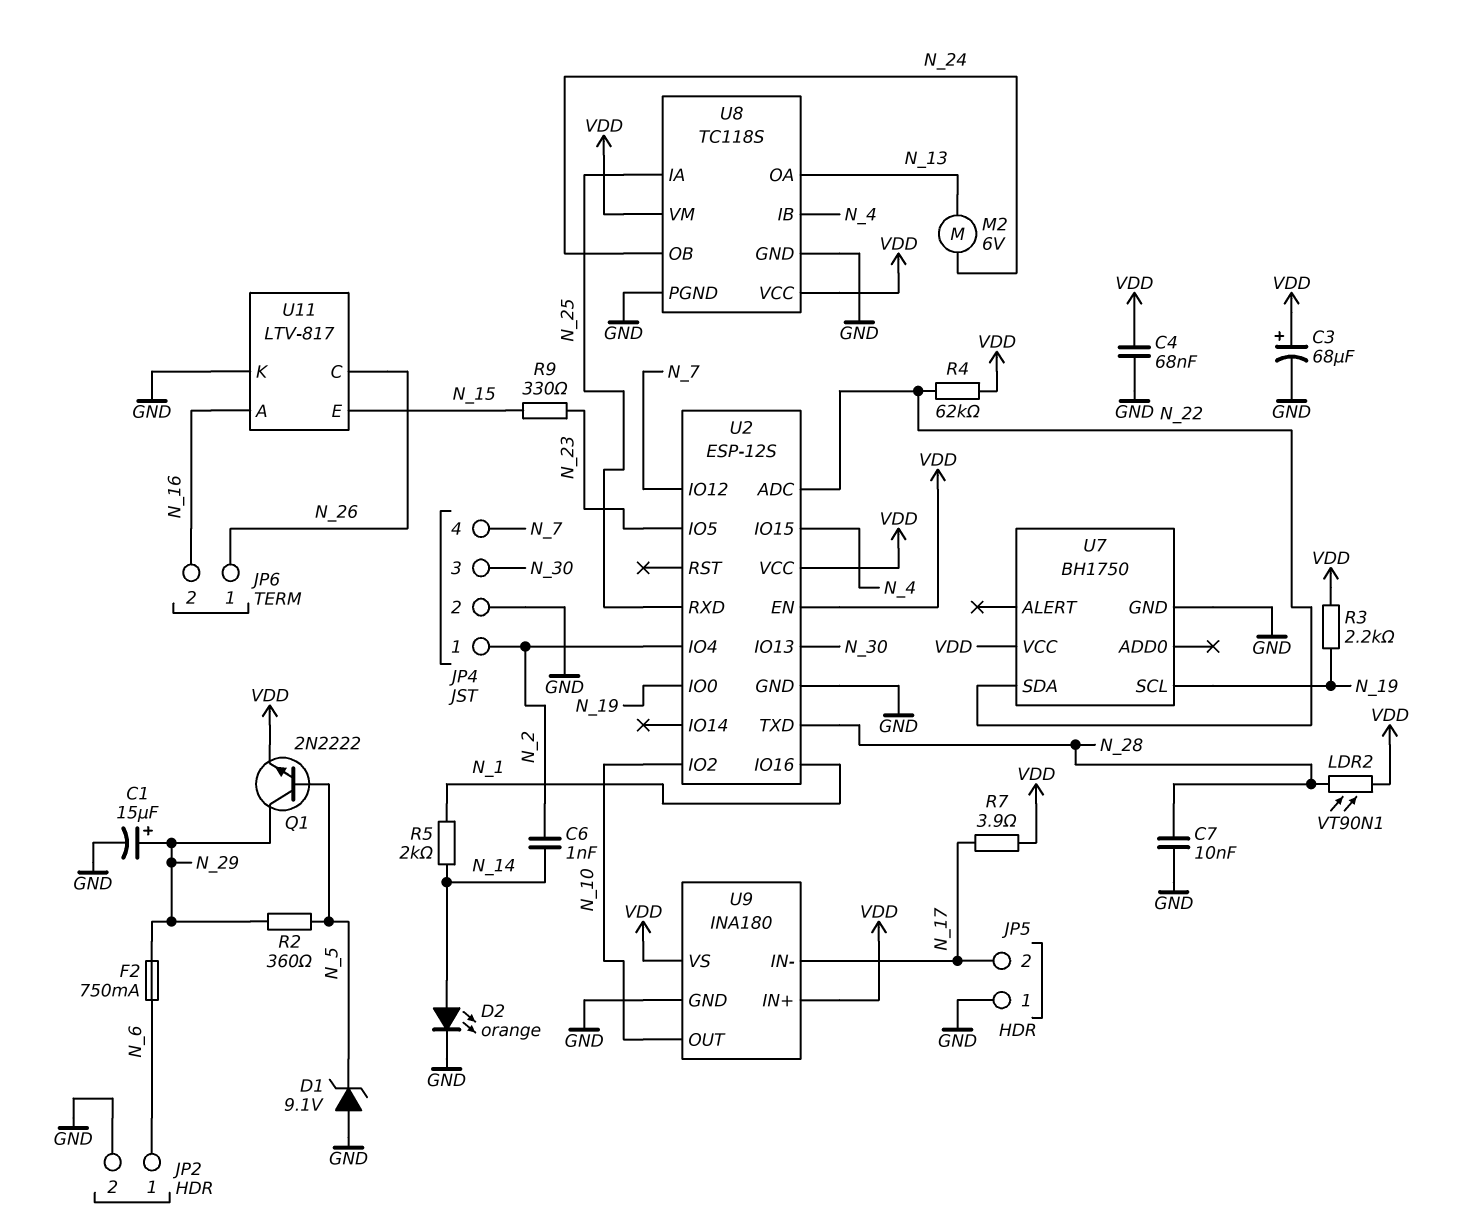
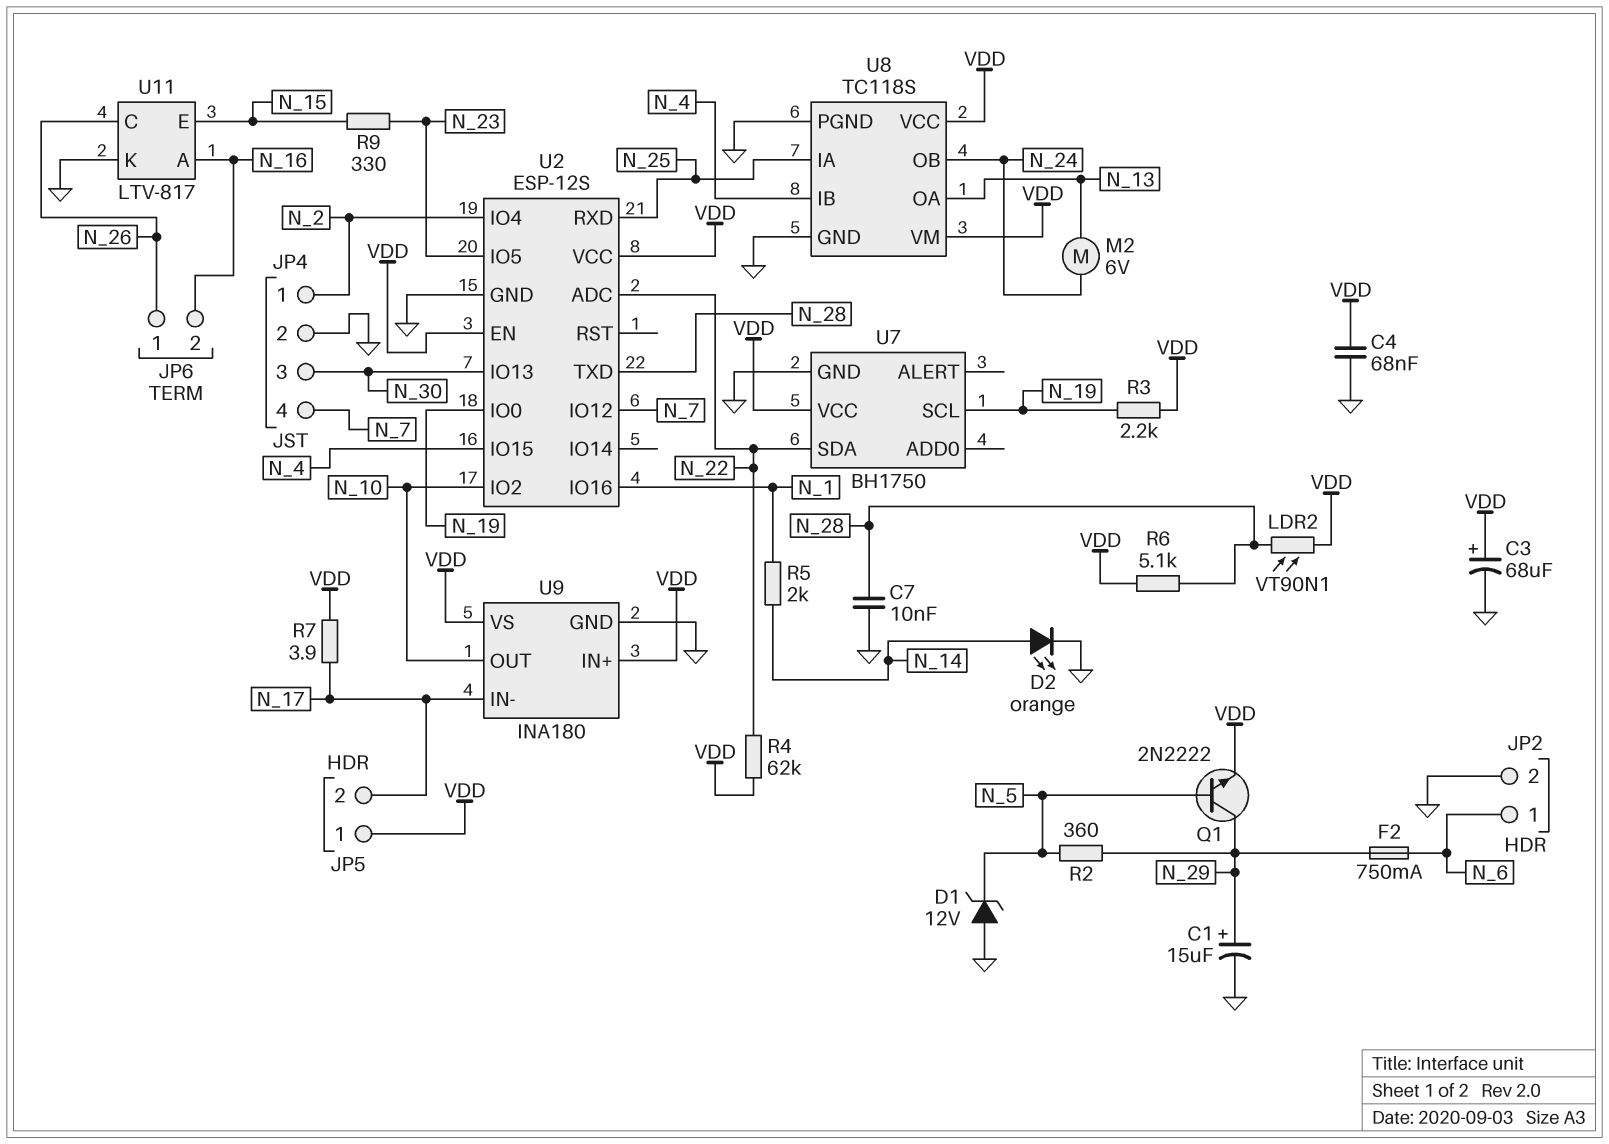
C6: 1nF (N_2, N_14) -> none
D1: zener 9.1V (A GND, K N_5) -> zener 12V (A GND, K N_5)
JP5 pin 1: GND -> VDD
R6: none -> 5.1k (N_28, VDD)

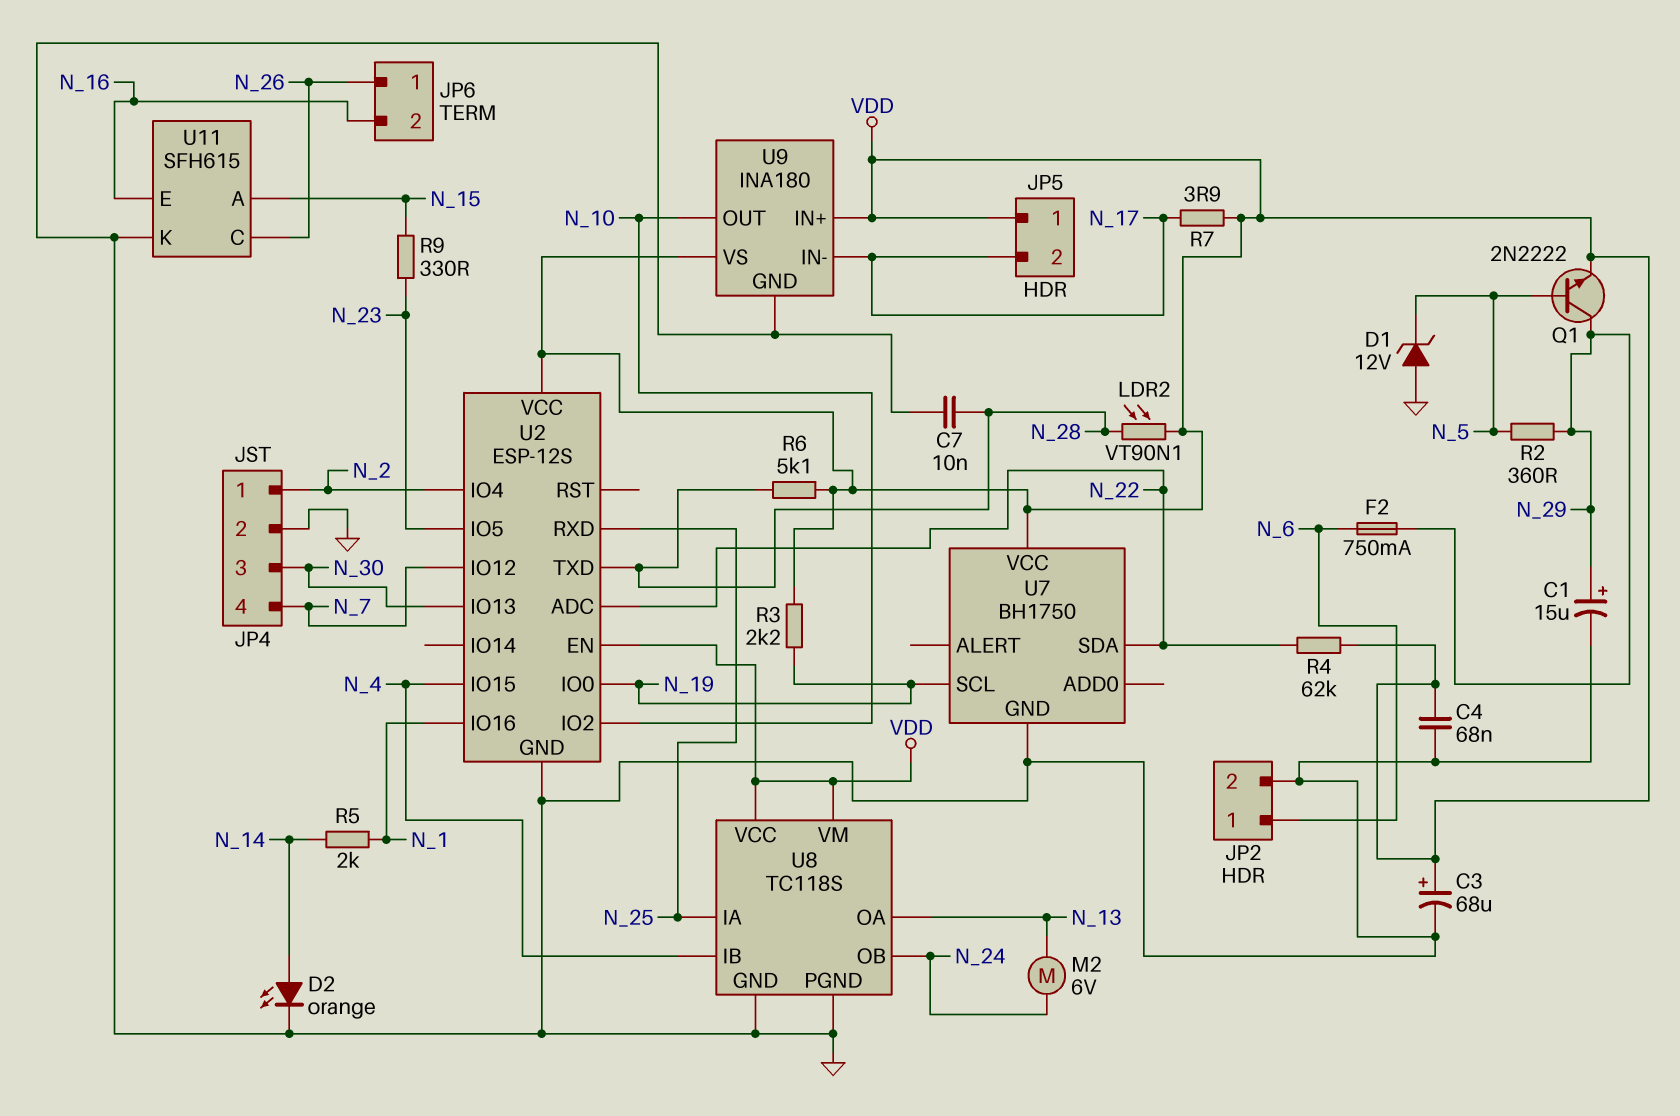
U11: LTV-817 -> SFH615
U11 pin A: N_16 -> N_15
U11 pin E: N_15 -> N_16

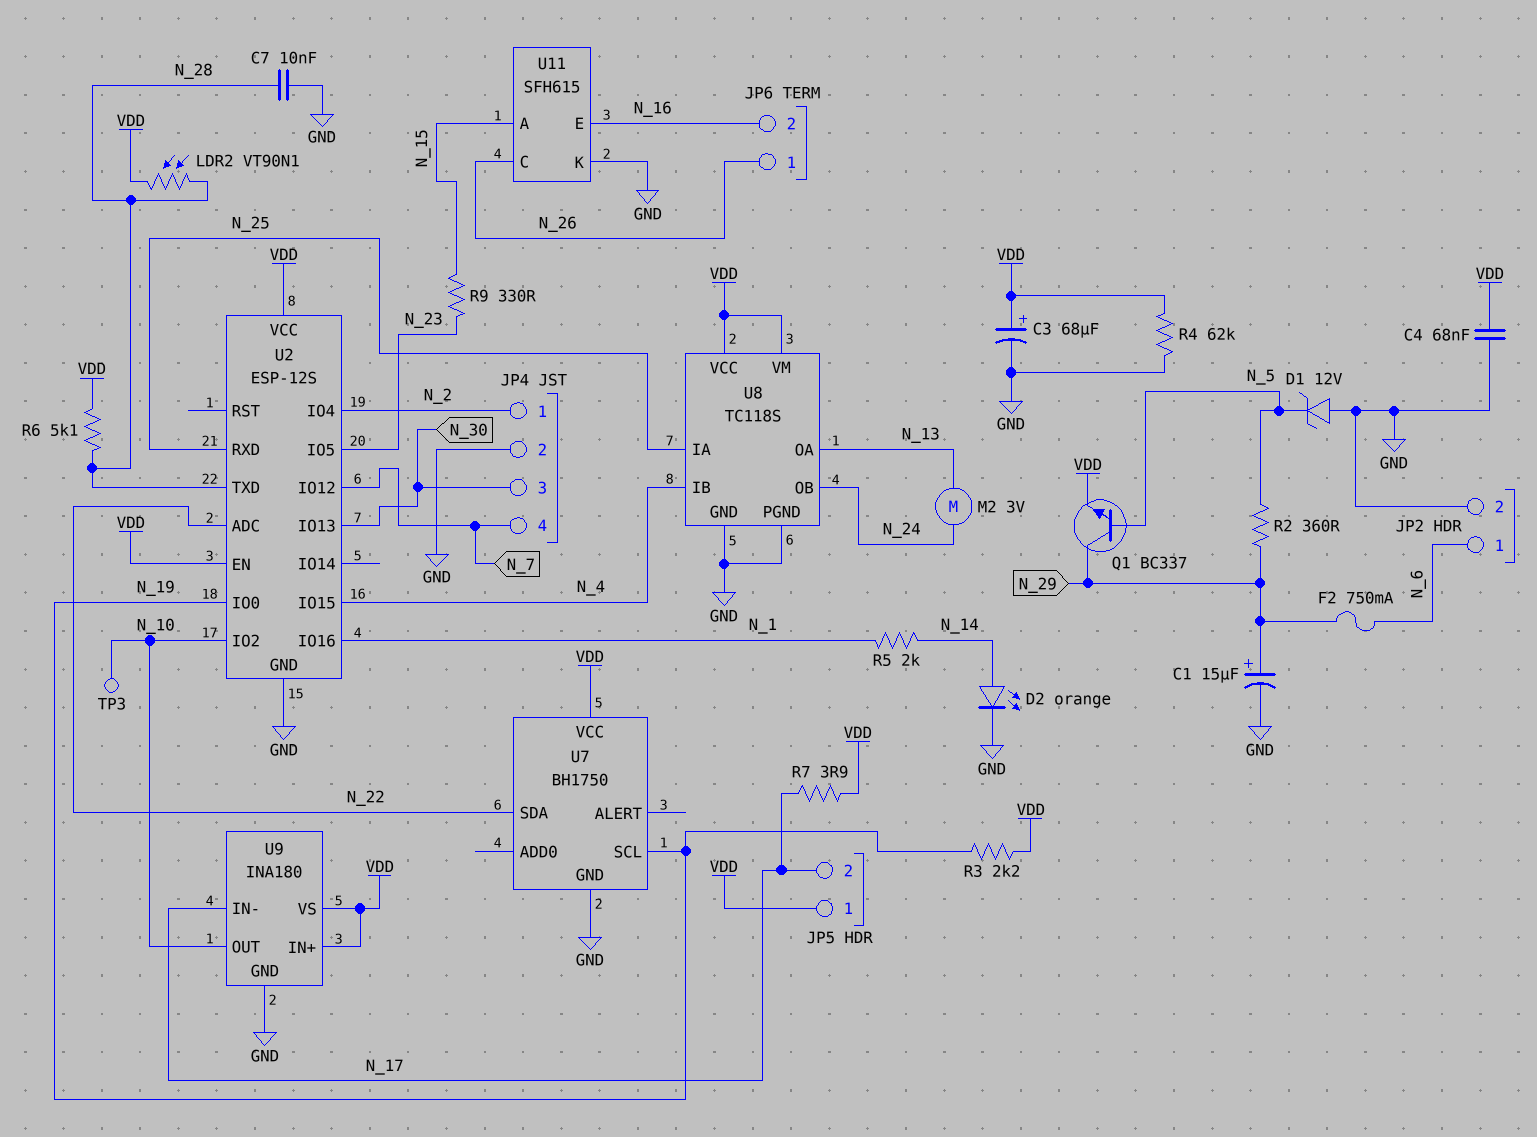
M2: motor 6V (N_13, N_24) -> motor 3V (N_13, N_24)
Q1: NPN 2N2222 (B N_5, C N_29, E VDD) -> NPN BC337 (B N_5, C N_29, E VDD)
R4: 62k (N_22, VDD) -> 62k (GND, VDD)
TP3: none -> test point (N_10)

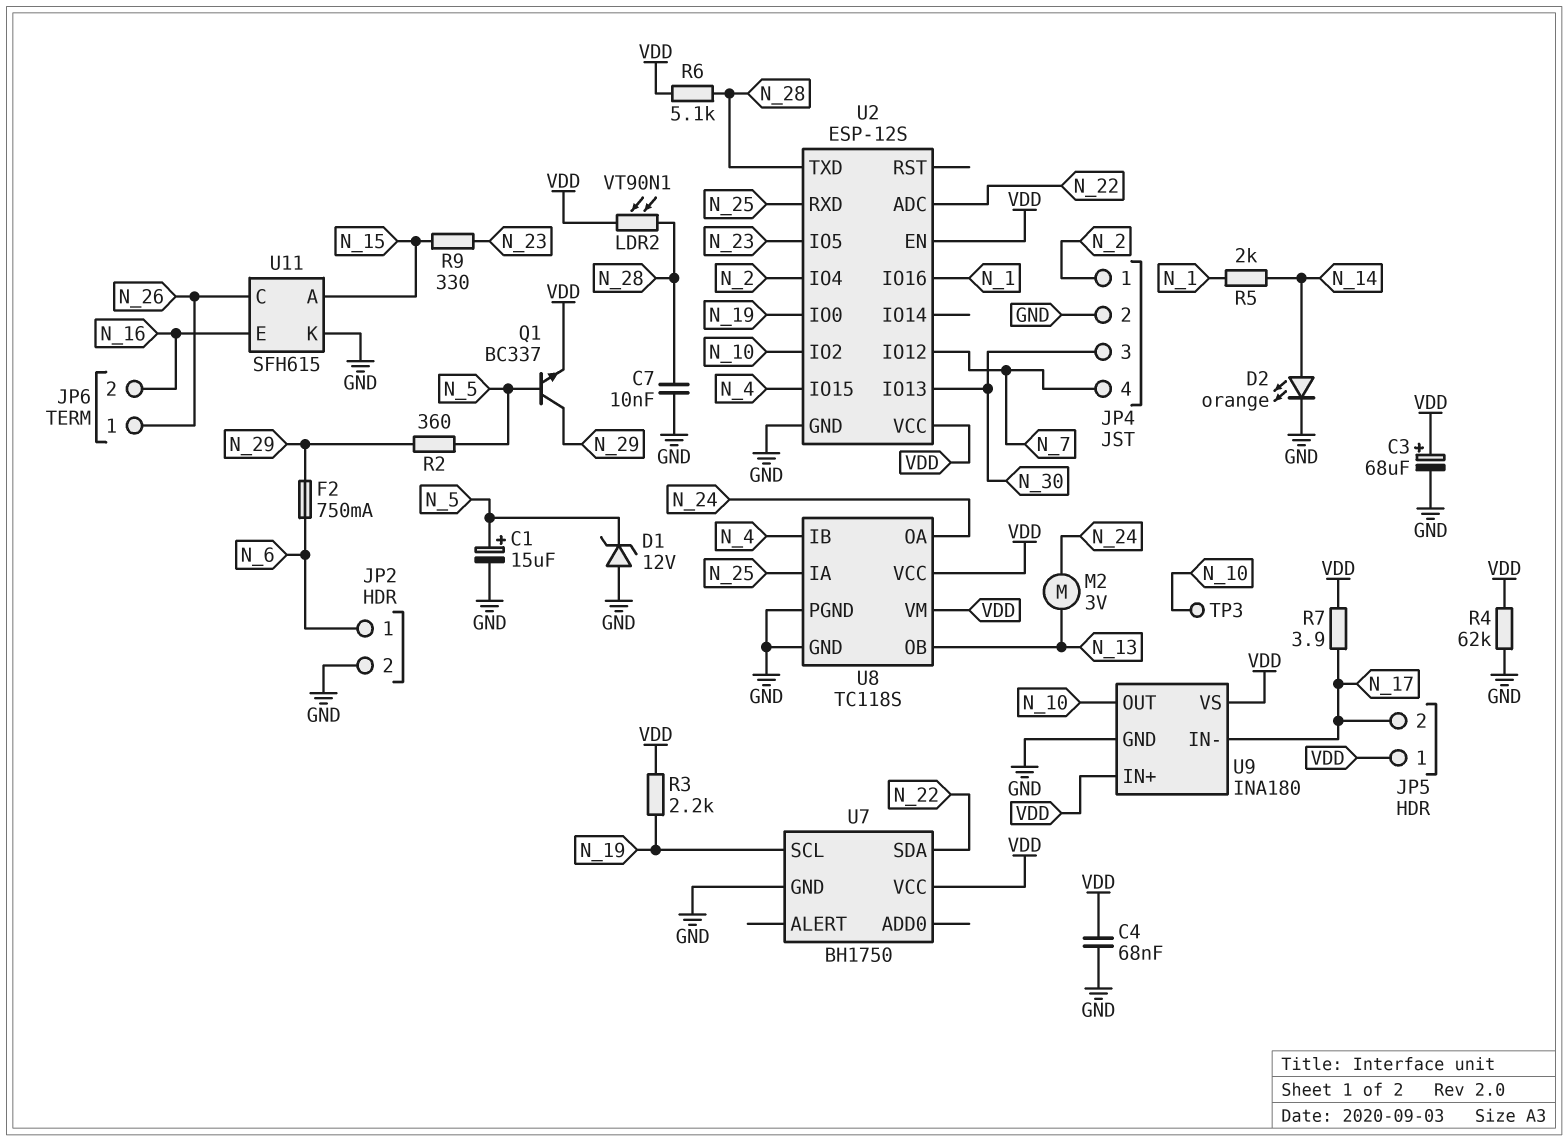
C1: 15uF (plus N_29, minus GND) -> 15uF (plus N_5, minus GND)
U8 pin OA: N_13 -> N_24
U8 pin OB: N_24 -> N_13

